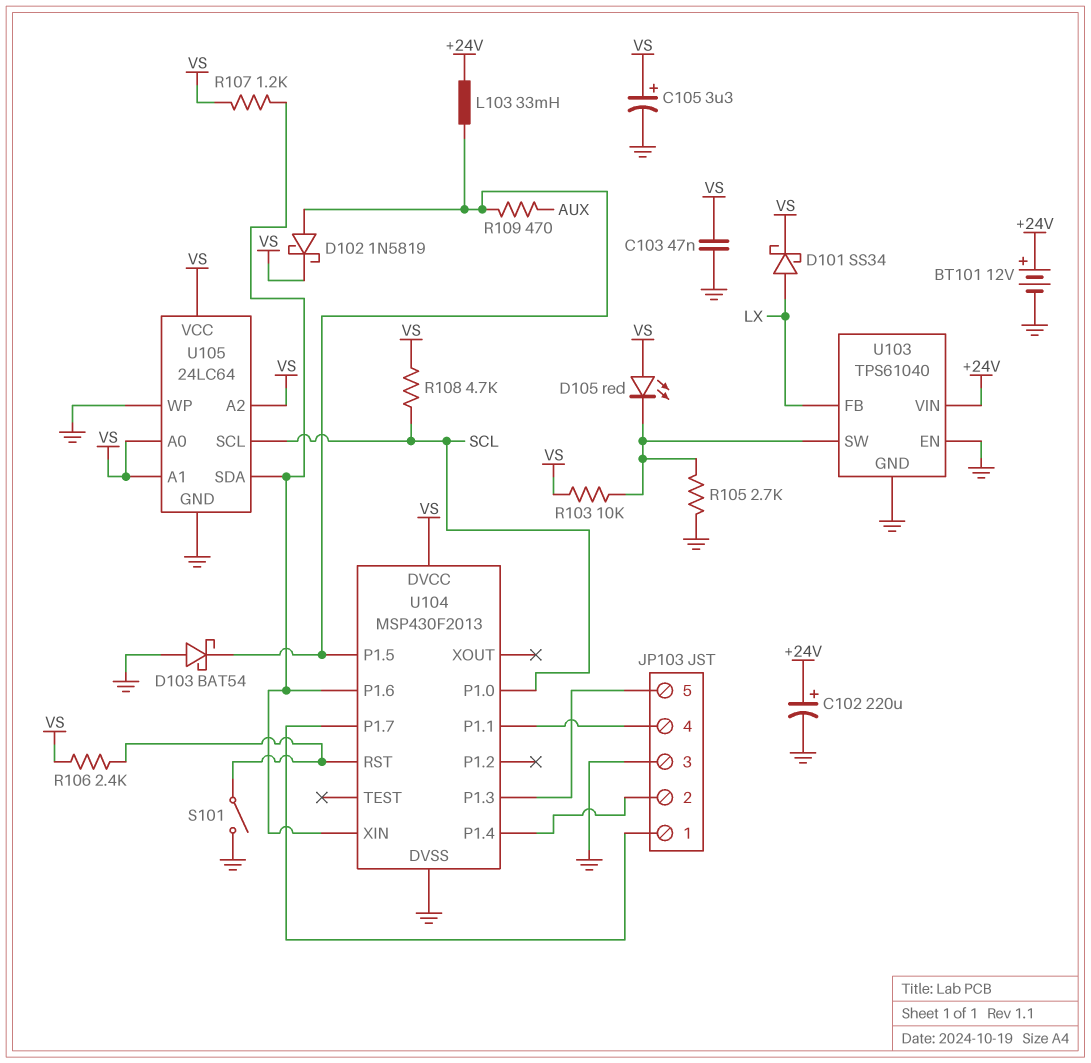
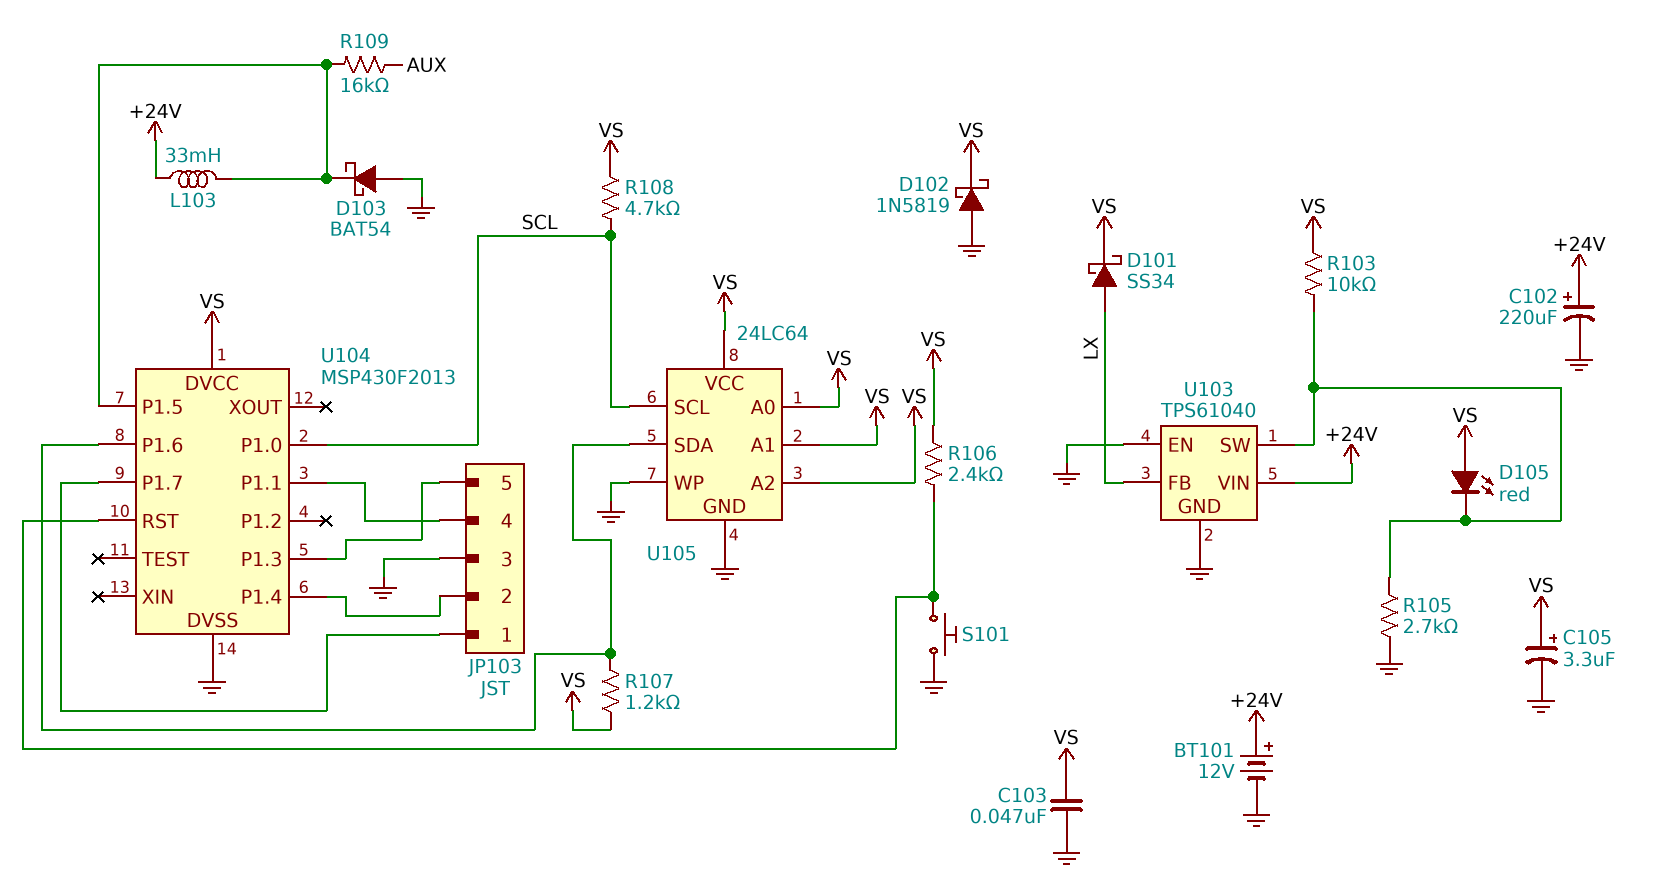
D102: schottky 1N5819 (A U104/P1.5, K VS) -> schottky 1N5819 (A GND, K VS)
R109: 470 (AUX, U104/P1.5) -> 16k (AUX, U104/P1.5)
S101: switch (GND, U104/RST) -> button (GND, U104/RST)
U104 pin XIN: U104/P1.6 -> none

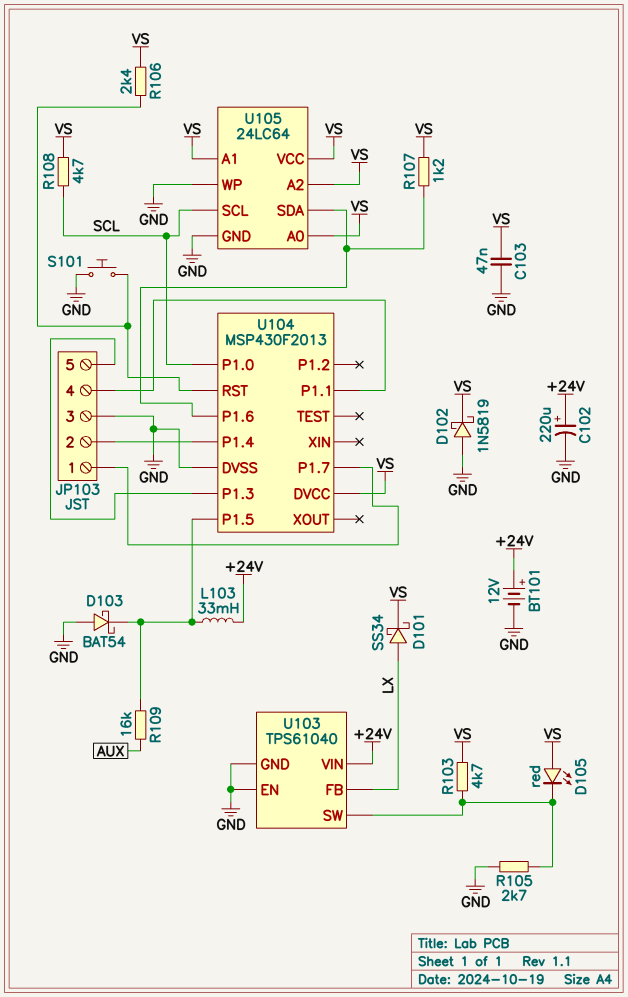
C105: 3.3uF (plus VS, minus GND) -> none
R103: 10k (U103/SW, VS) -> 4.7k (U103/SW, VS)

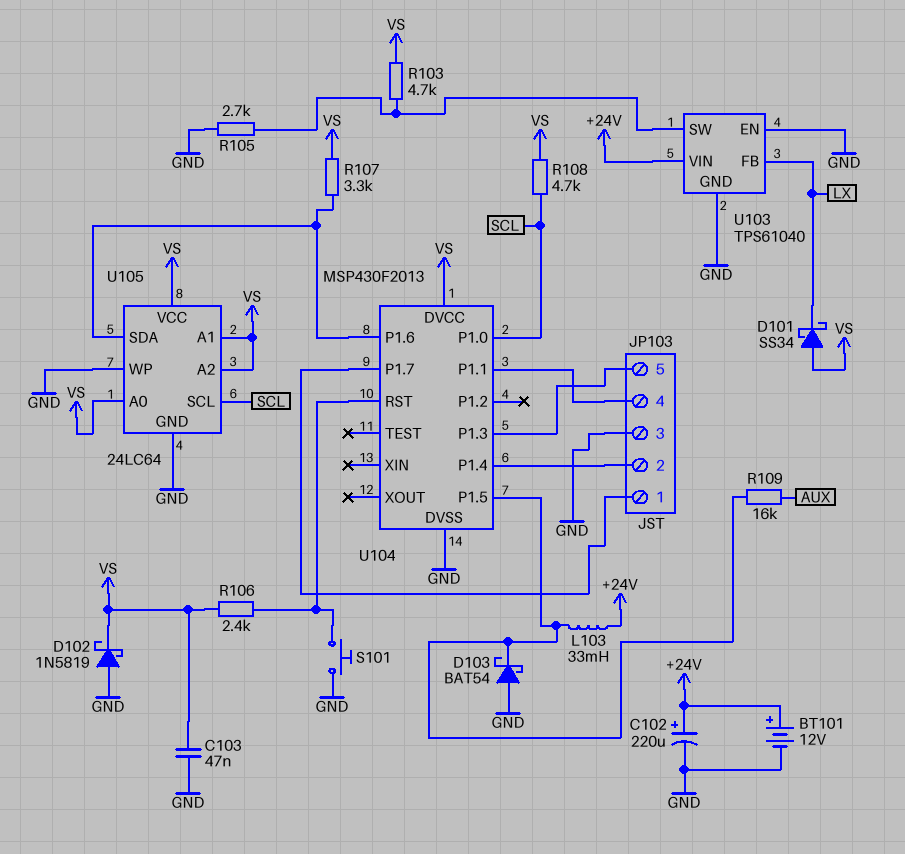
D101: schottky SS34 (A LX, K VS) -> schottky SS34 (A VS, K LX)
D105: LED red (A VS, K U103/SW) -> none
R107: 1.2k (U104/P1.6, VS) -> 3.3k (U104/P1.6, VS)

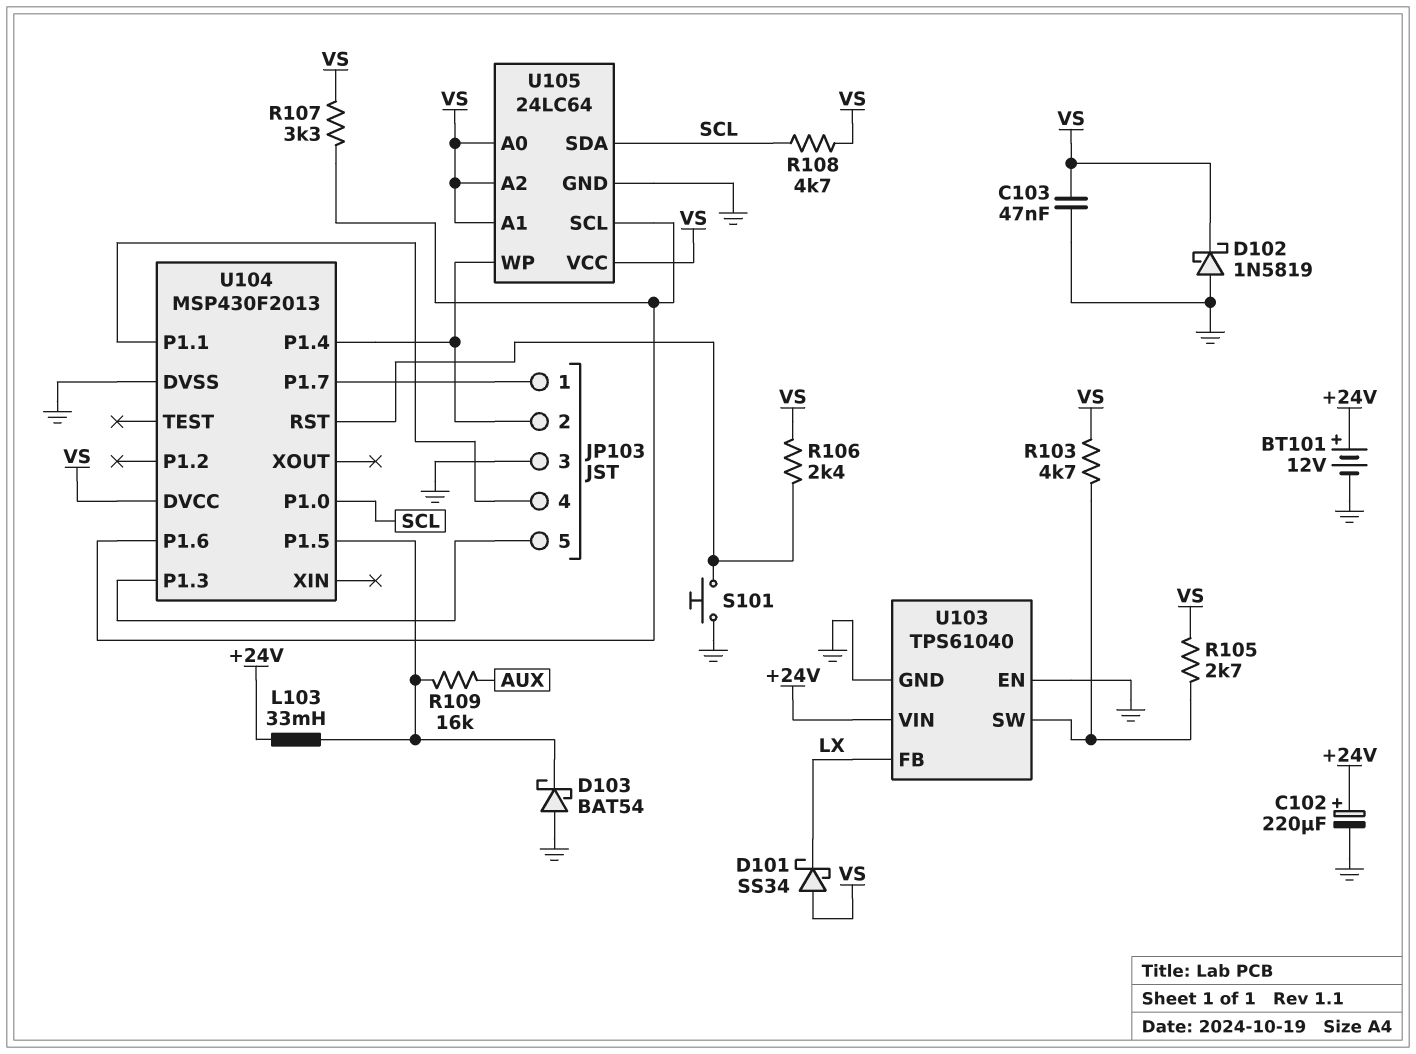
R105: 2.7k (GND, U103/SW) -> 2.7k (U103/SW, VS)
U105 pin SCL: SCL -> U104/P1.6
U105 pin SDA: U104/P1.6 -> SCL
U105 pin WP: GND -> JP103/2

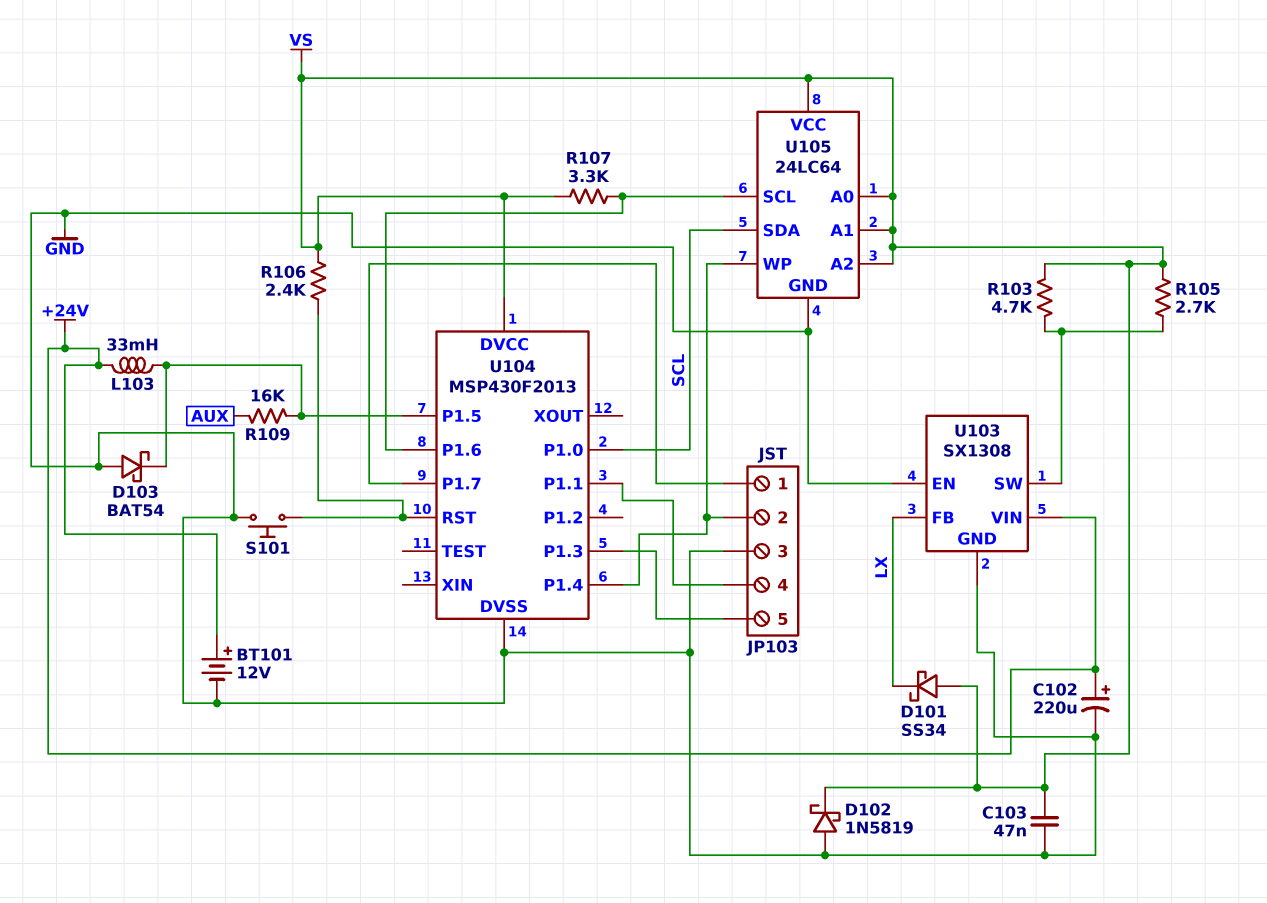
R108: 4.7k (SCL, VS) -> none
U103: TPS61040 -> SX1308

